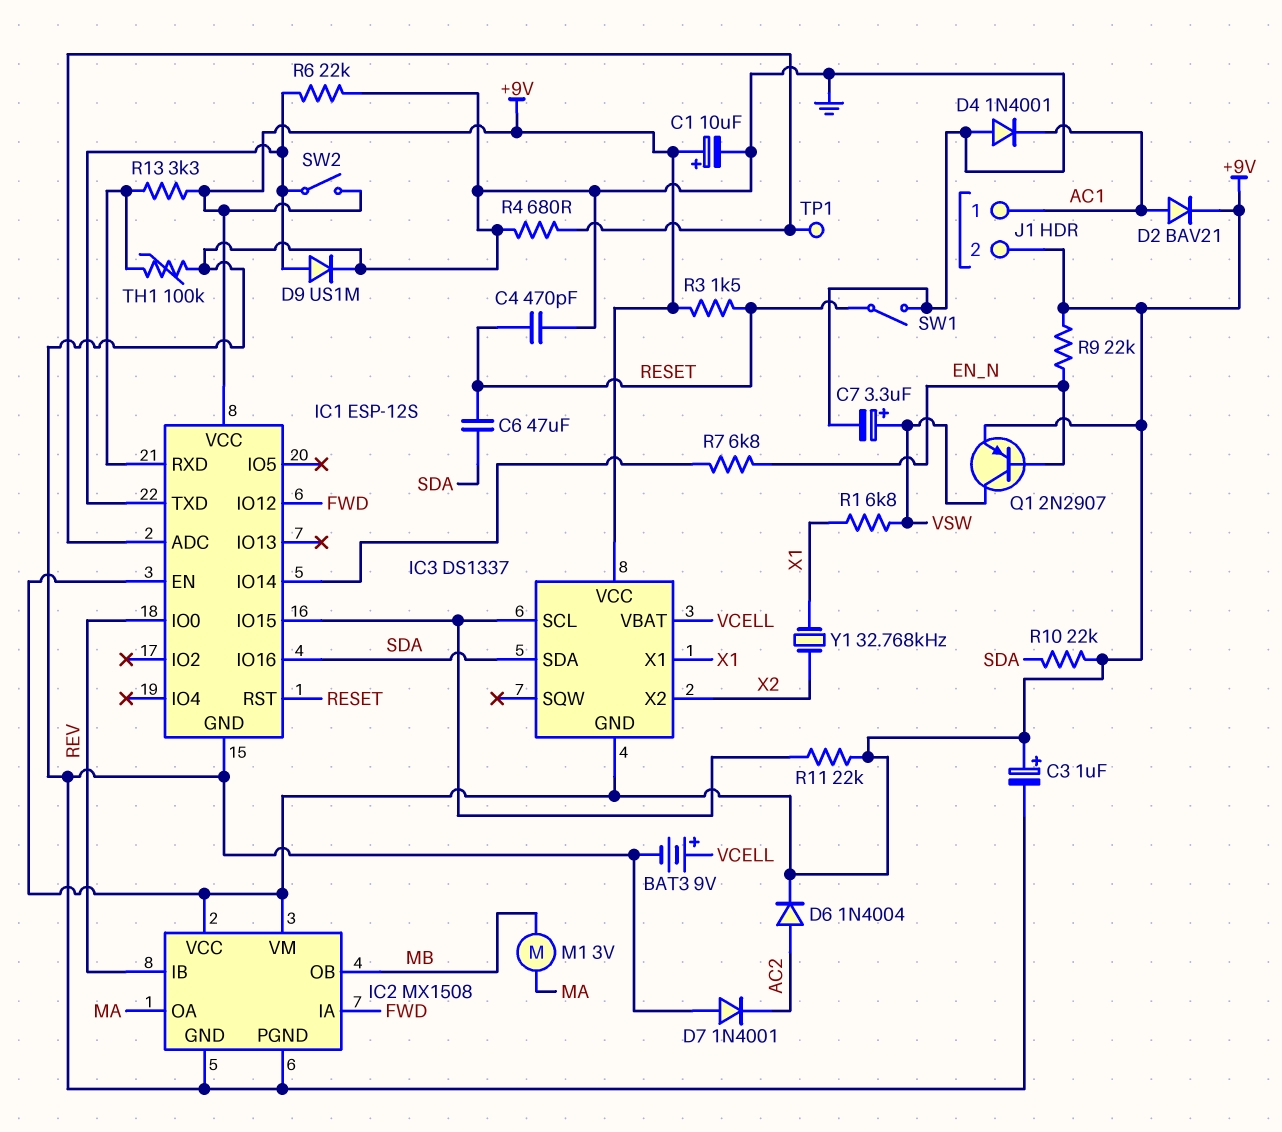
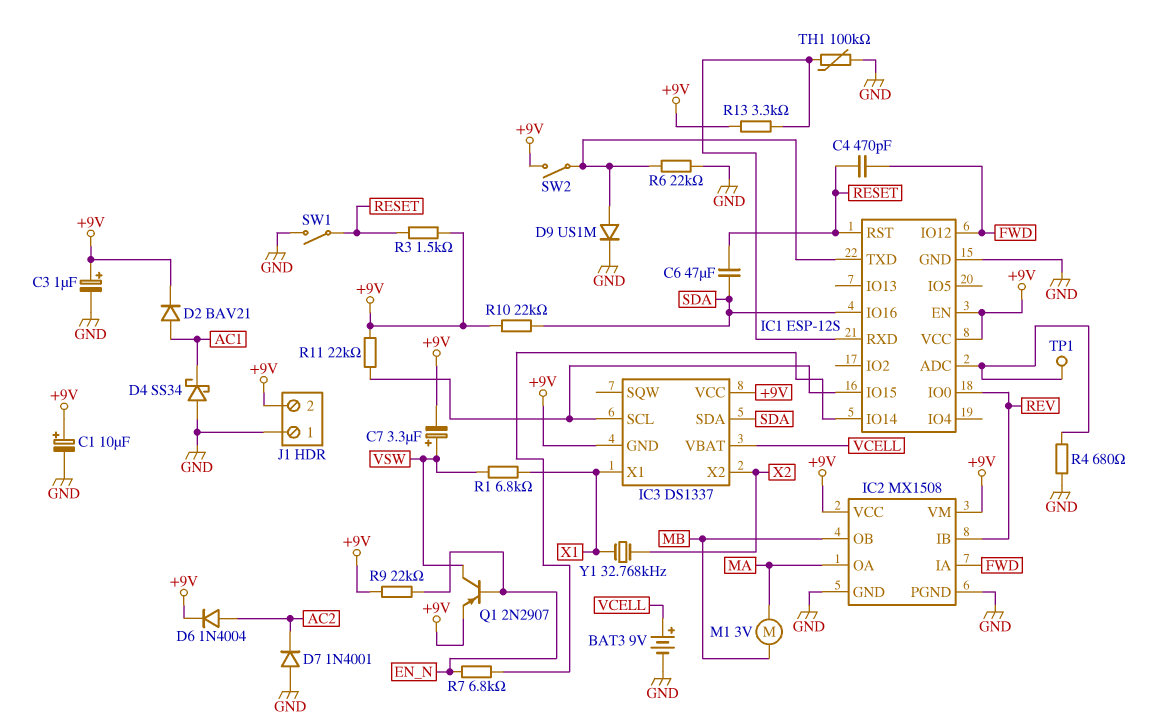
C4: 470pF (GND, RESET) -> 470pF (FWD, RESET)
C7: 3.3uF (plus VSW, minus GND) -> 3.3uF (plus VSW, minus +9V)
D4: diode 1N4001 (A GND, K AC1) -> schottky SS34 (A GND, K AC1)
J1 pin 1: AC1 -> GND

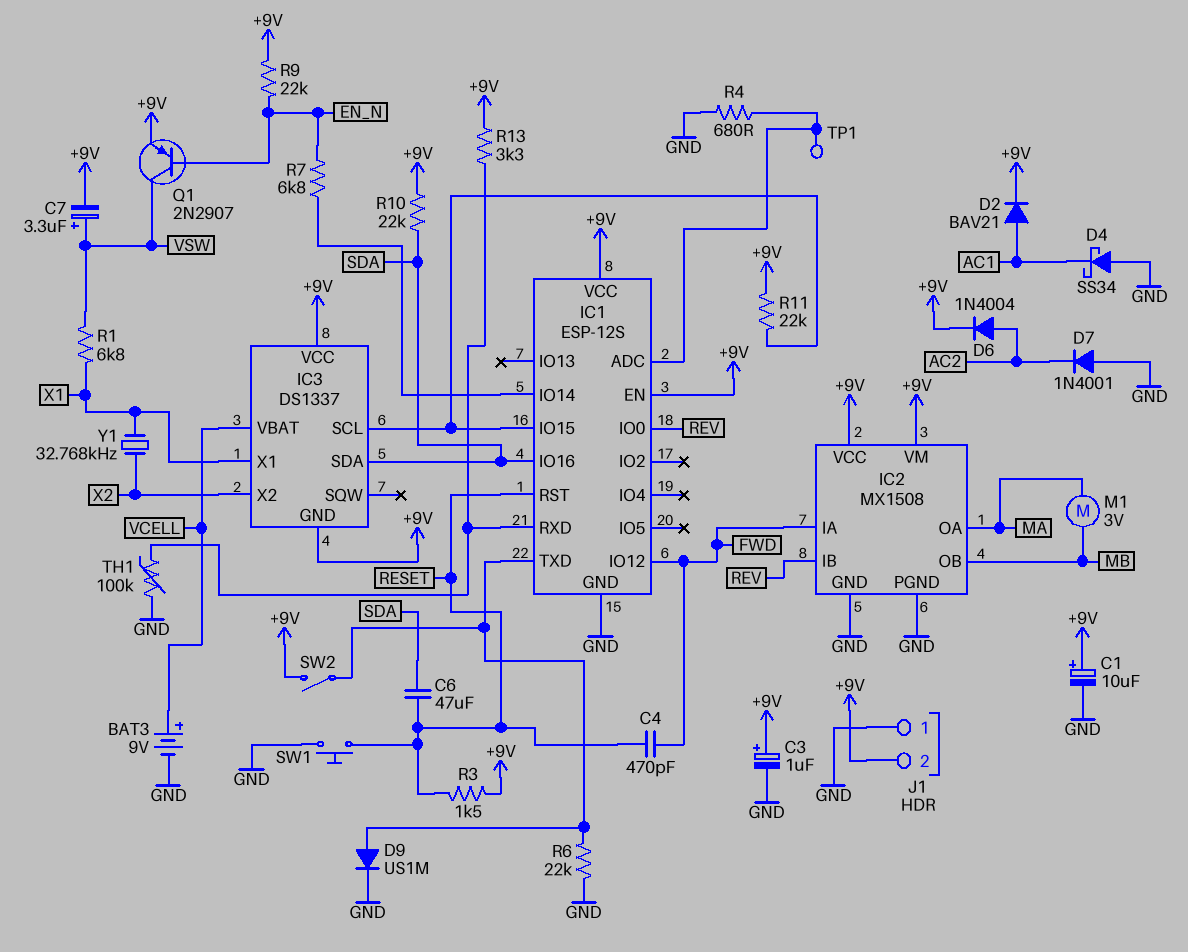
SW1: switch (GND, RESET) -> button (GND, RESET)

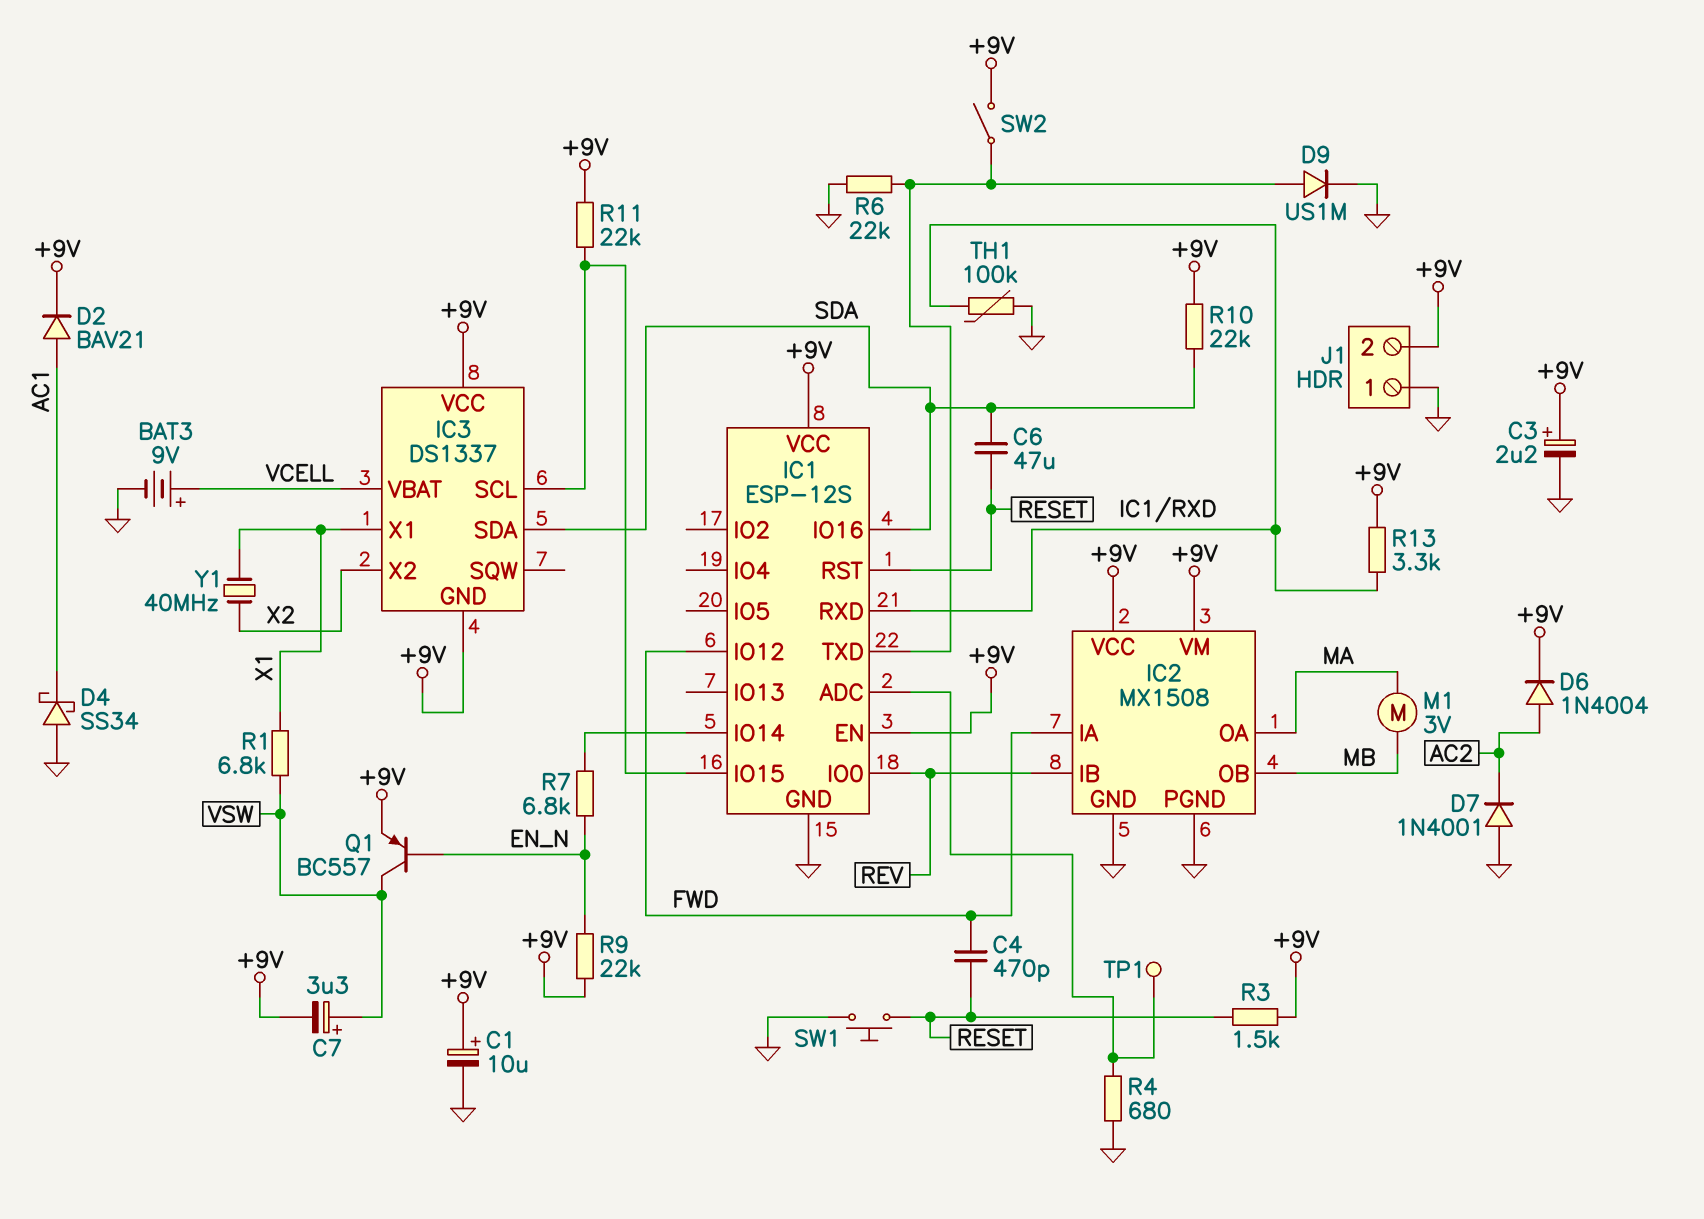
C3: 1uF (plus +9V, minus GND) -> 2.2uF (plus +9V, minus GND)
Q1: PNP 2N2907 (B EN_N, C VSW, E +9V) -> PNP BC557 (B EN_N, C VSW, E +9V)
Y1: 32.768kHz (X1, X2) -> 40MHz (X1, X2)

